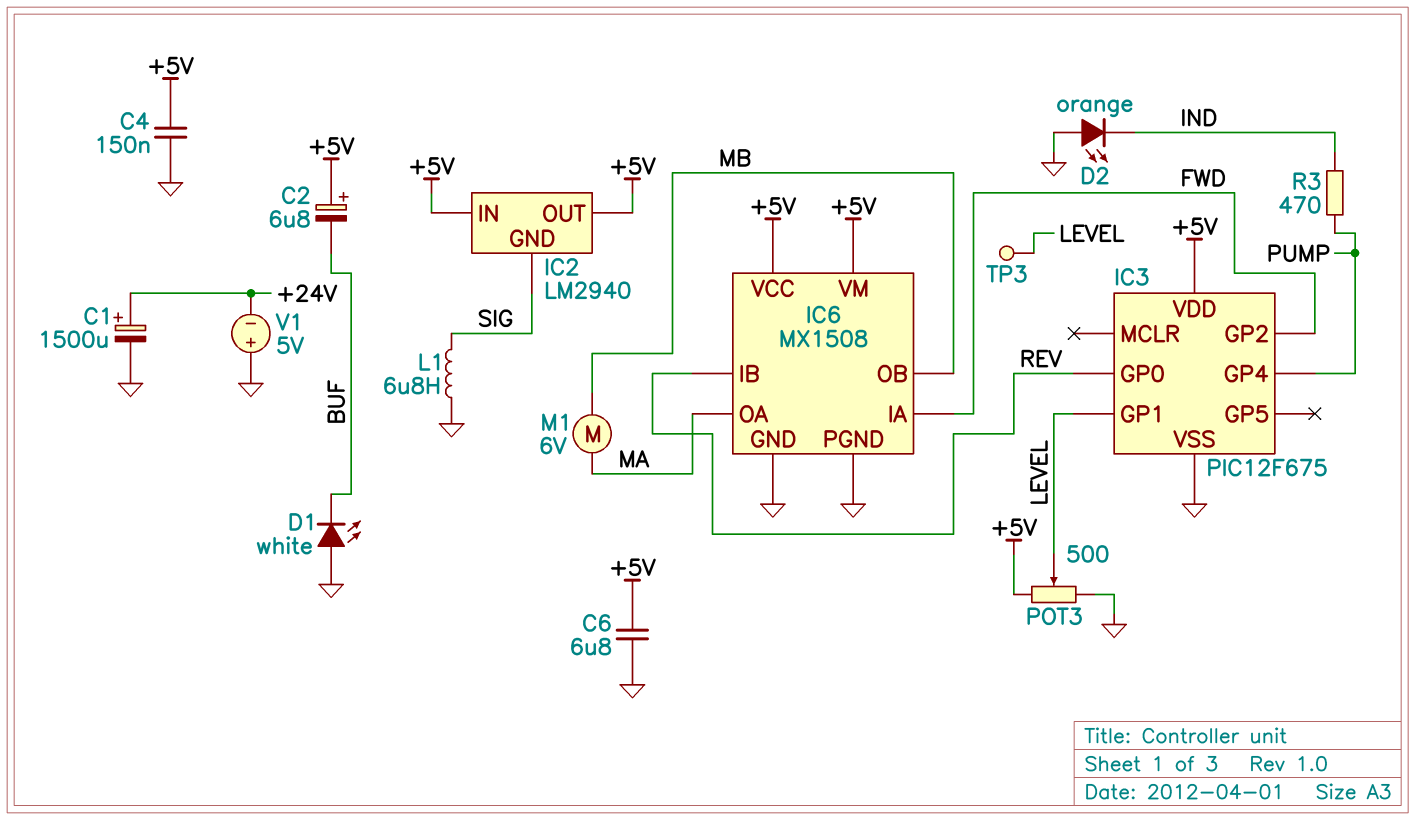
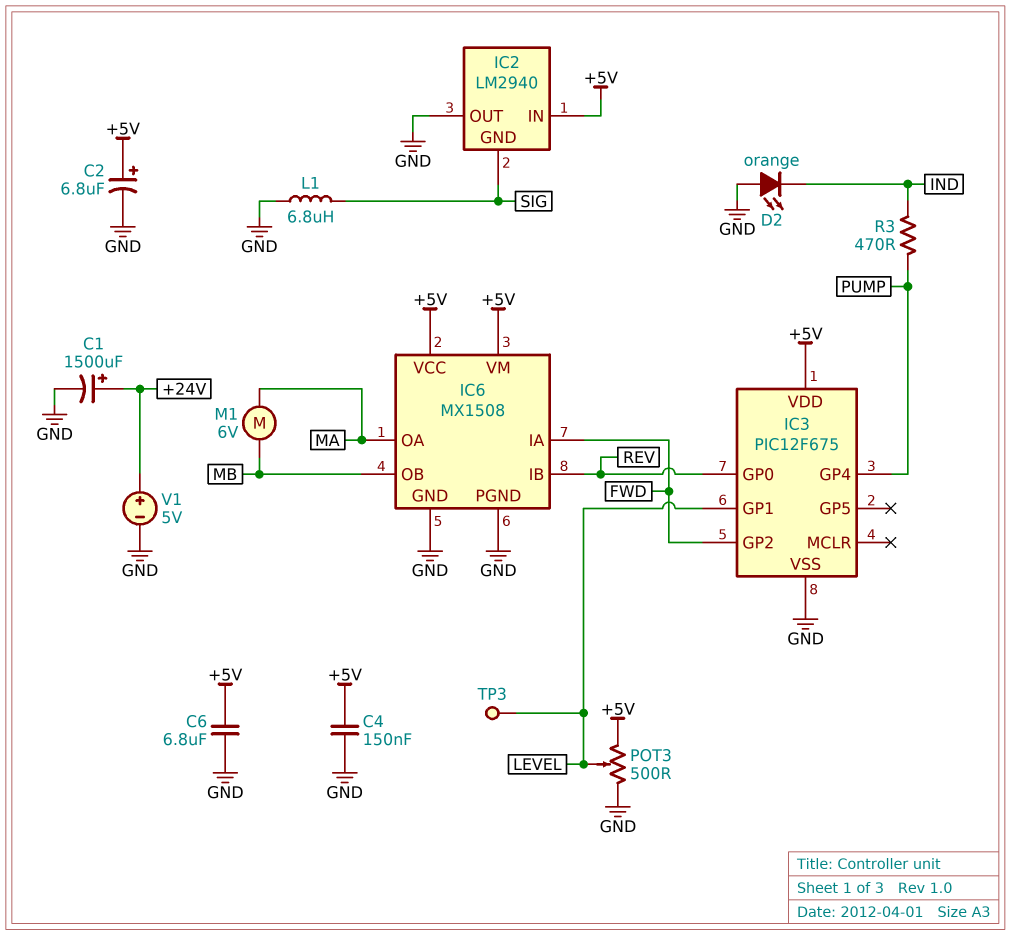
C2: 6.8uF (plus +5V, minus BUF) -> 6.8uF (plus +5V, minus GND)
D1: LED white (A GND, K BUF) -> none
IC2 pin OUT: +5V -> GND
V1: 5V (plus GND, minus +24V) -> 5V (plus +24V, minus GND)

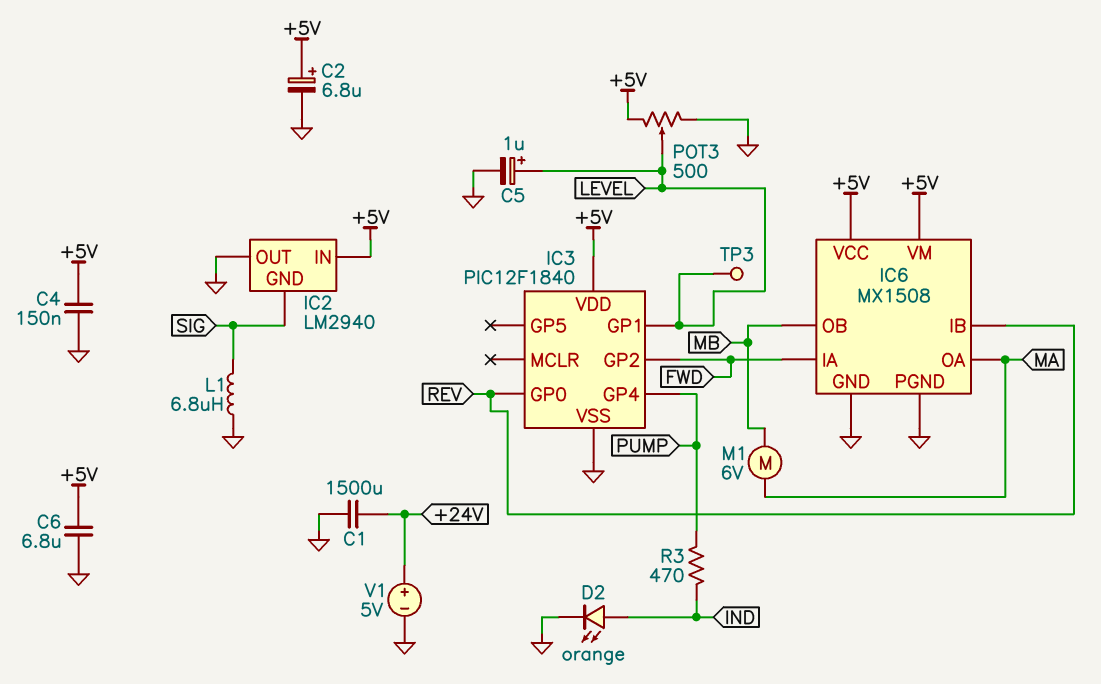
C1: 1500uF (plus +24V, minus GND) -> 1500uF (+24V, GND)
C5: none -> 1uF (plus LEVEL, minus GND)
D2: LED orange (A GND, K IND) -> LED orange (A IND, K GND)
IC3: PIC12F675 -> PIC12F1840

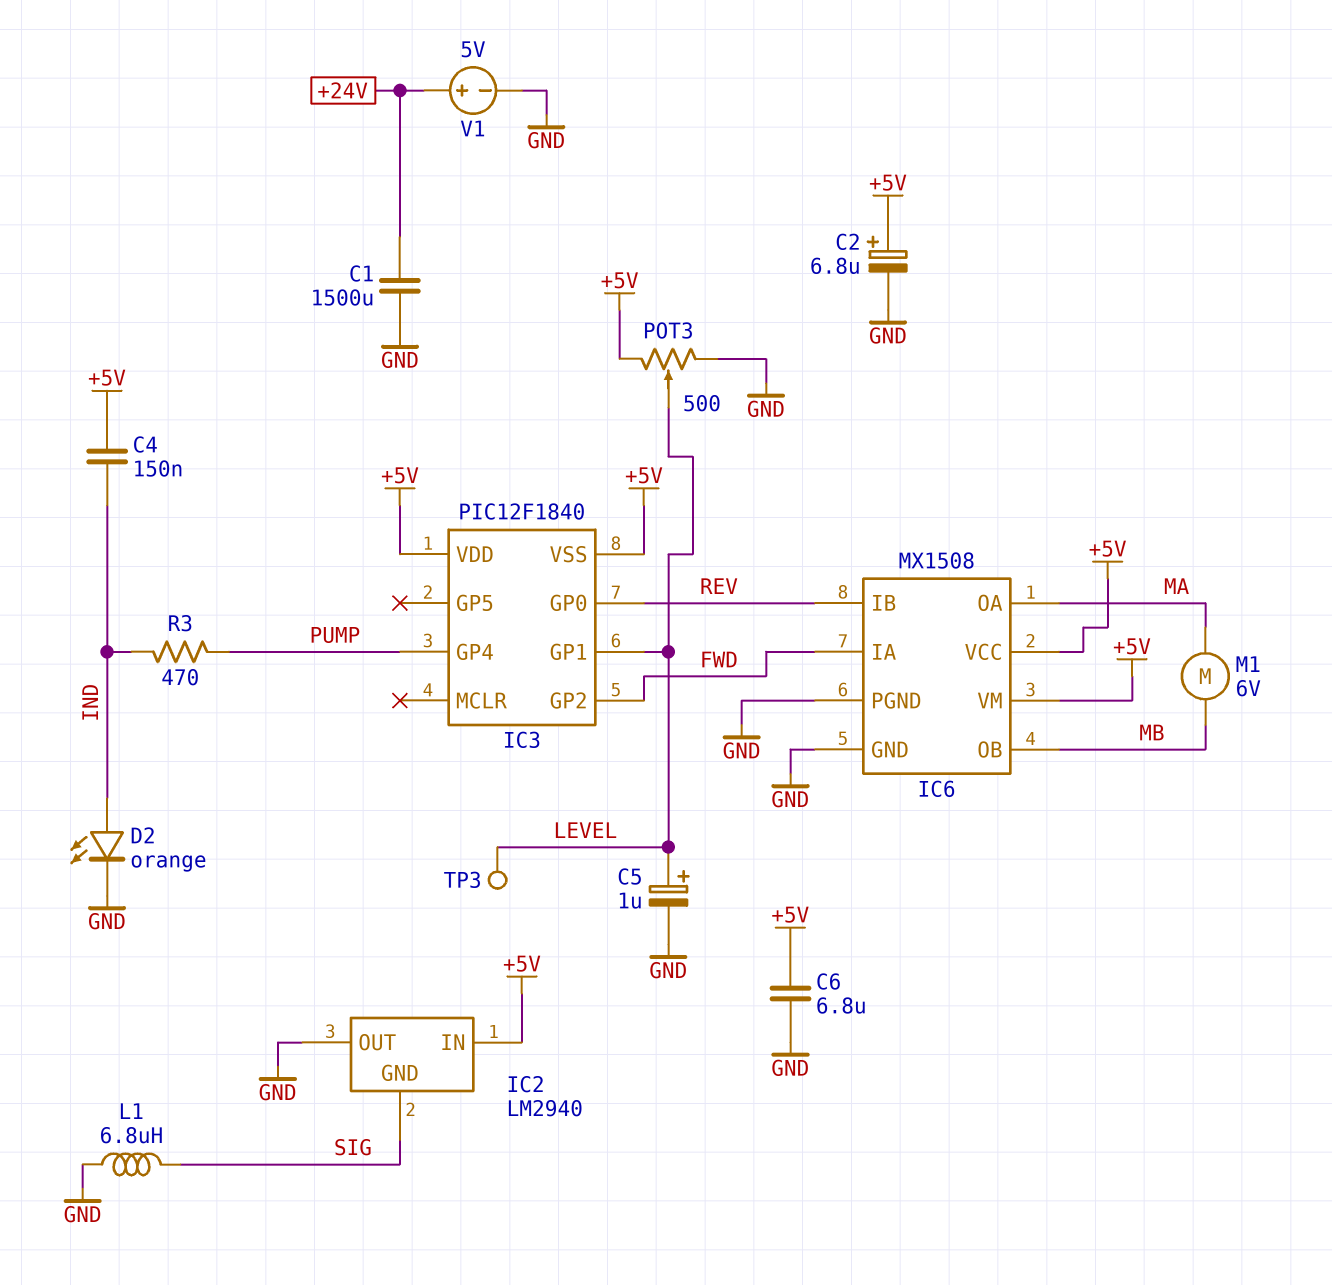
C4: 150nF (+5V, GND) -> 150nF (+5V, IND)
IC3 pin VSS: GND -> +5V

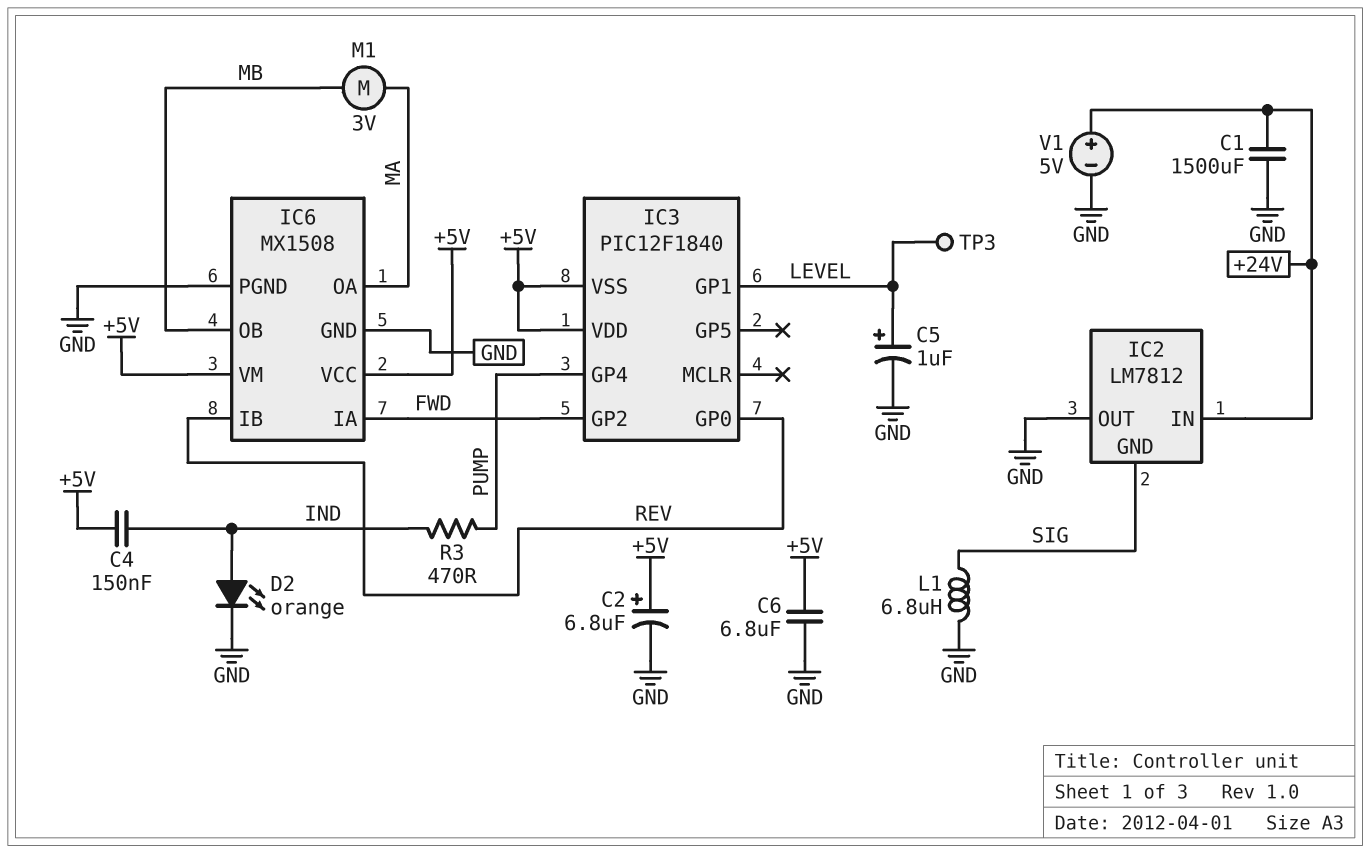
IC2: LM2940 -> LM7812
IC2 pin IN: +5V -> +24V
M1: motor 6V (MA, MB) -> motor 3V (MA, MB)
POT3: 500 (+5V, GND, wiper LEVEL) -> none

